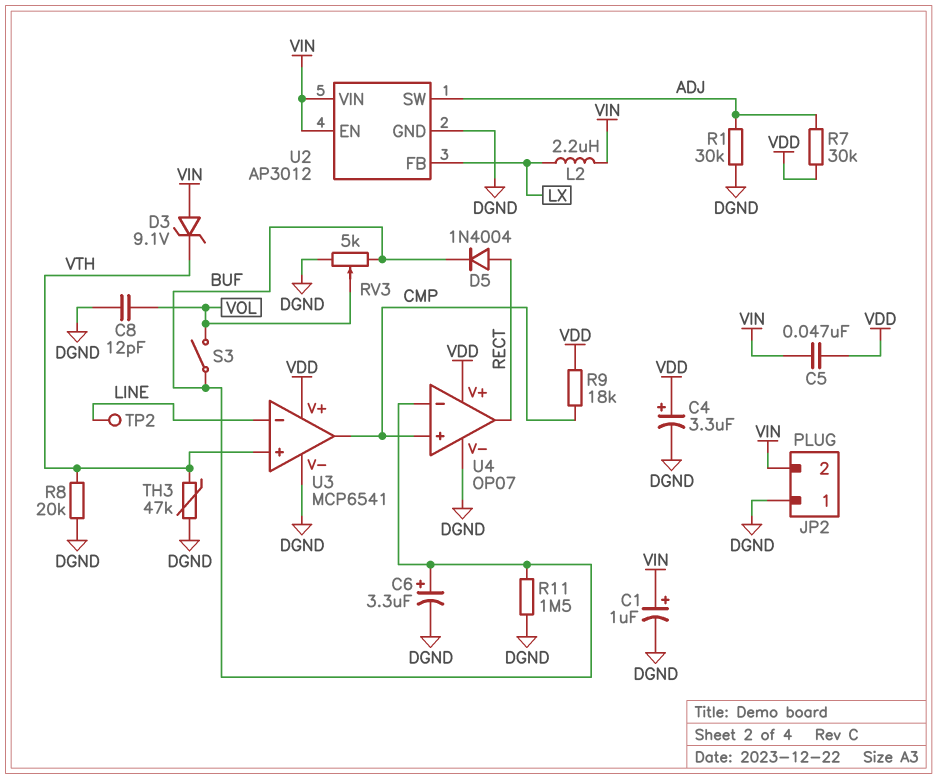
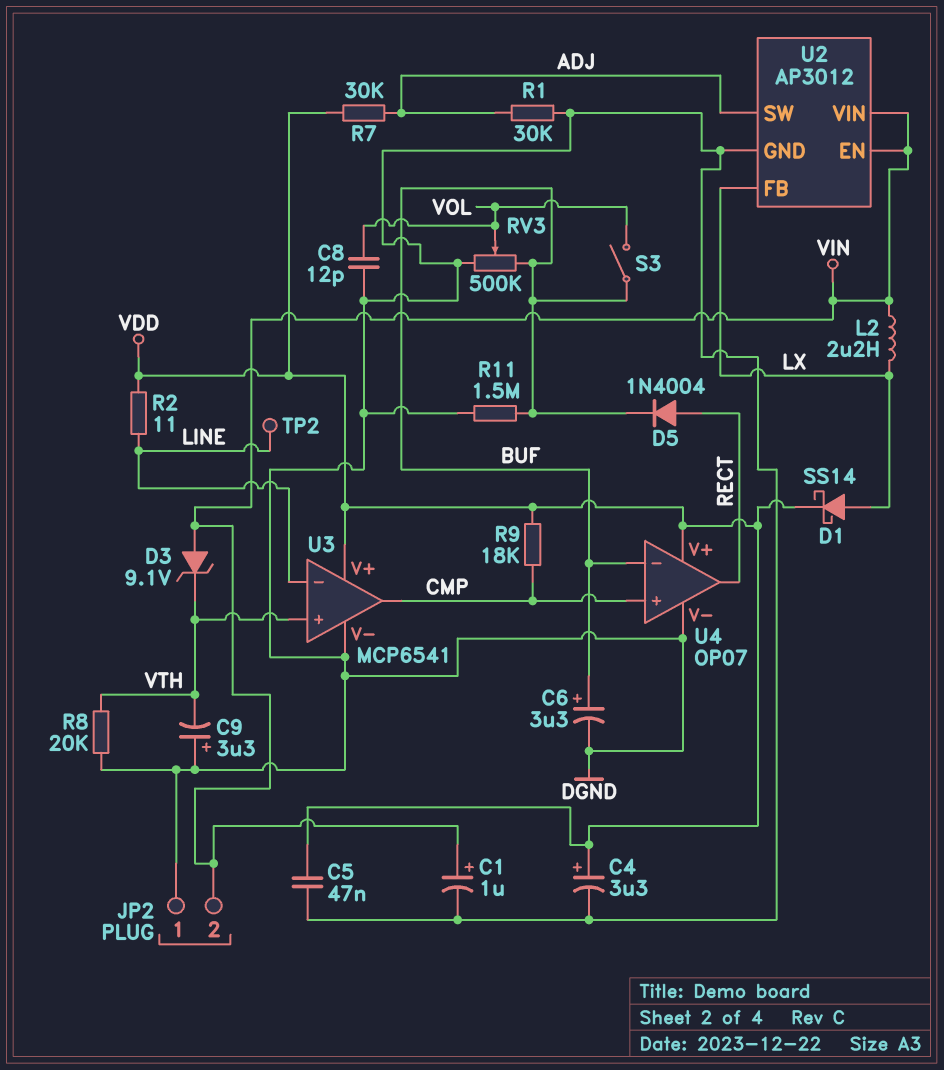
C5: 47nF (VDD, VIN) -> 47nF (DGND, VDD)
C9: none -> 3.3uF (plus DGND, minus VTH)
D1: none -> schottky SS14 (A LX, K VDD)
R2: none -> 11 (LINE, VDD)
RV3: 5k (BUF, DGND, wiper VOL) -> 500k (BUF, DGND, wiper VOL)
TH3: 47k (DGND, VTH) -> none

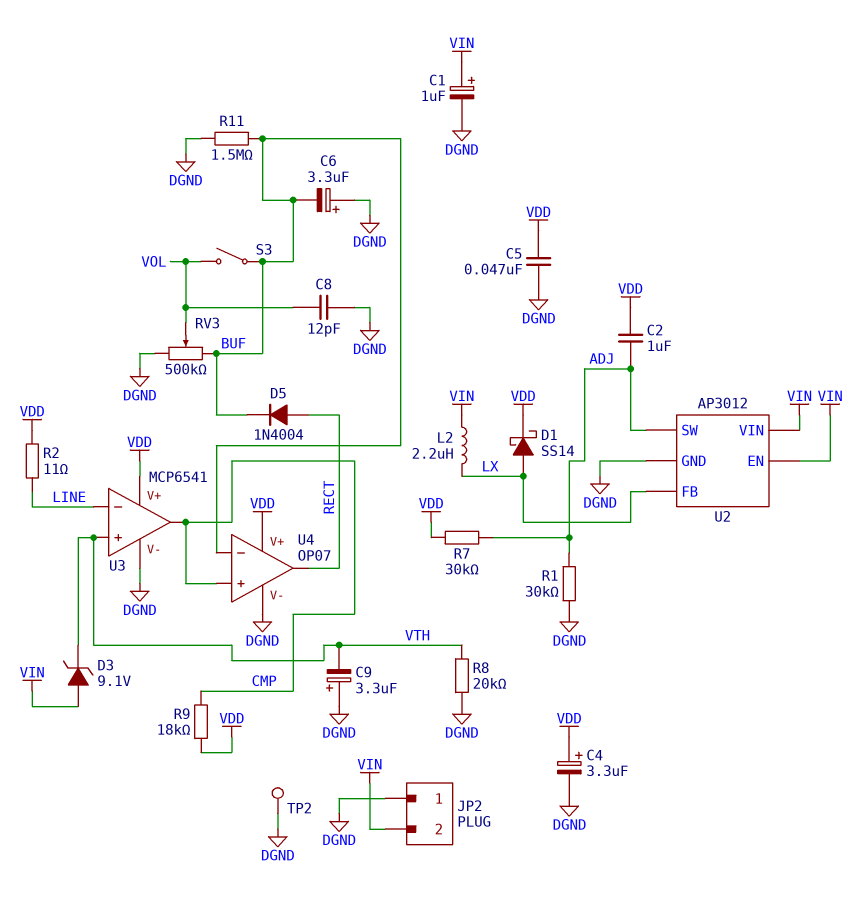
C2: none -> 1uF (ADJ, VDD)
C6: 3.3uF (plus BUF, minus DGND) -> 3.3uF (plus DGND, minus BUF)
TP2: test point (LINE) -> test point (DGND)

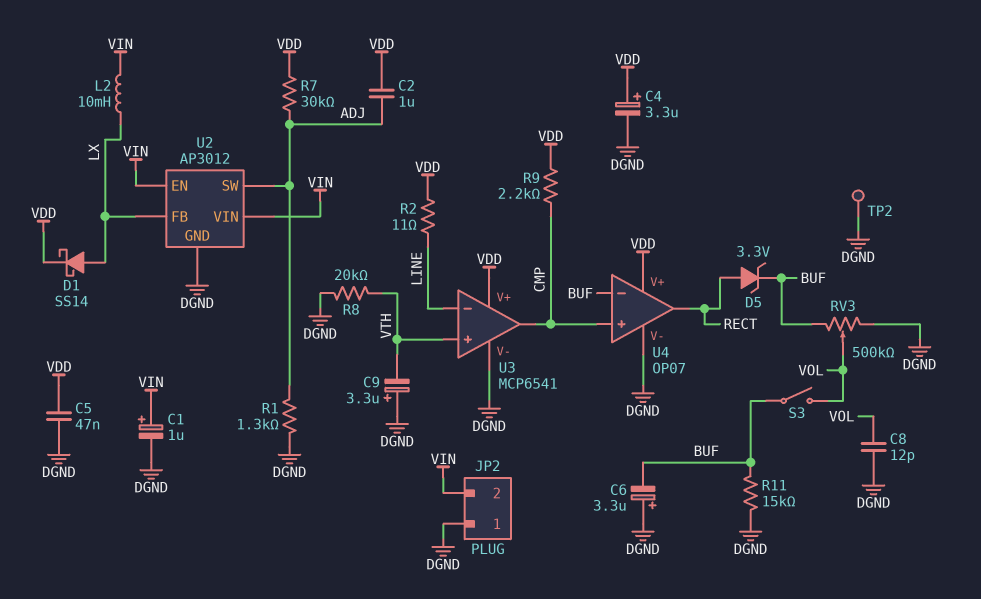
D3: zener 9.1V (A VIN, K VTH) -> none
D5: diode 1N4004 (A RECT, K BUF) -> zener 3.3V (A RECT, K BUF)
L2: 2.2uH (LX, VIN) -> 10mH (LX, VIN)
R1: 30k (ADJ, DGND) -> 1.3k (ADJ, DGND)
R9: 18k (CMP, VDD) -> 2.2k (CMP, VDD)
R11: 1.5M (BUF, DGND) -> 15k (BUF, DGND)

